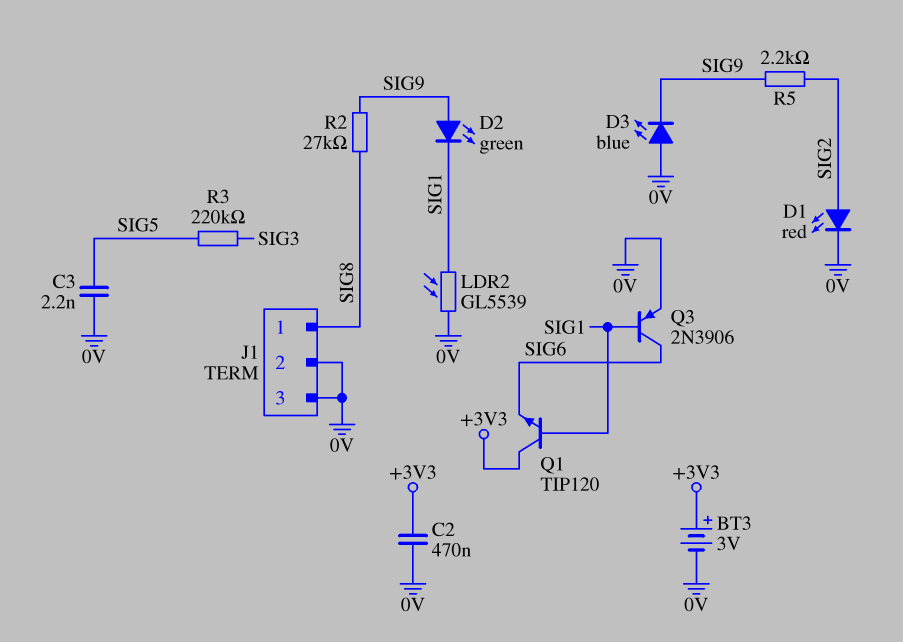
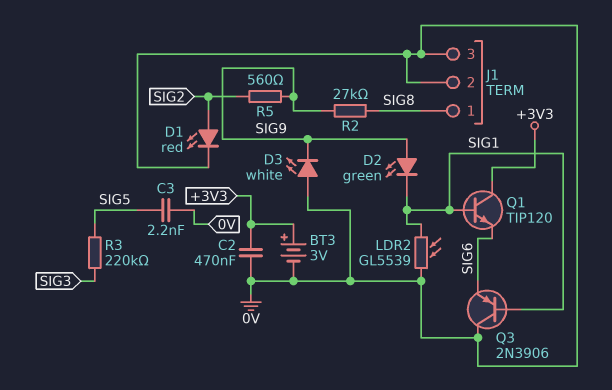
D3: LED blue (A 0V, K SIG9) -> LED white (A 0V, K SIG9)
Q3: PNP 2N3906 (B SIG1, C SIG6, E 0V) -> PNP 2N3906 (B SIG1, C 0V, E SIG6)
R5: 2.2k (SIG2, SIG9) -> 560 (SIG2, SIG9)

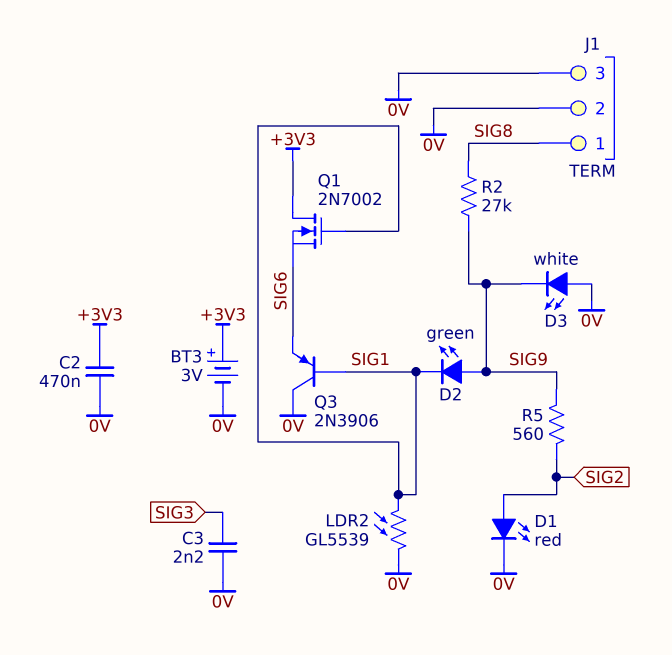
C3: 2.2nF (0V, SIG5) -> 2.2nF (0V, SIG3)
Q1: NPN TIP120 (B SIG1, C +3V3, E SIG6) -> NMOS 2N7002 (G SIG1, D +3V3, S SIG6)
R3: 220k (SIG3, SIG5) -> none

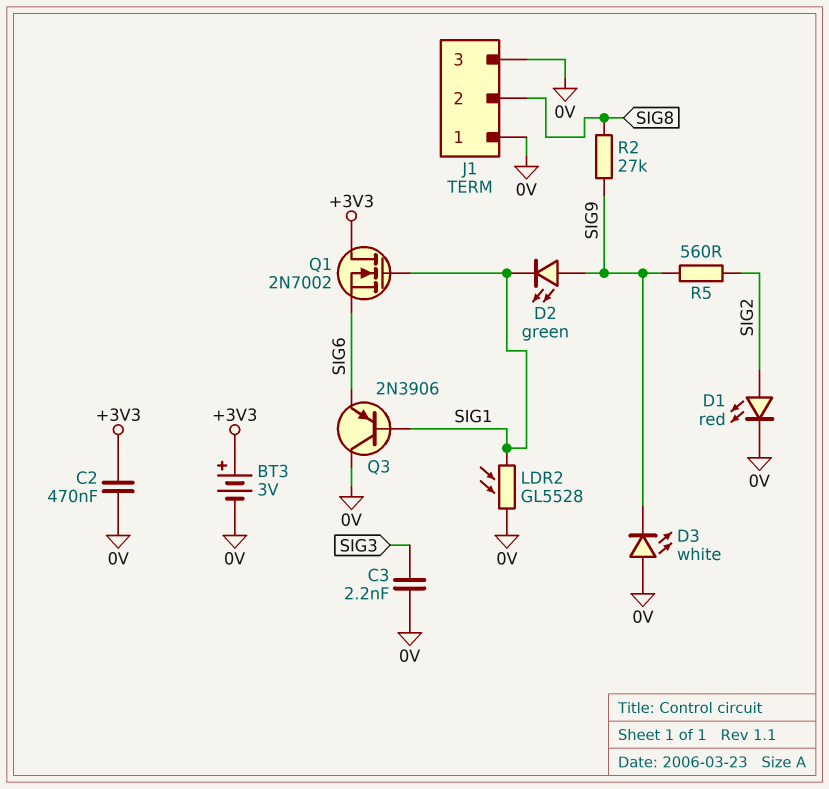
J1 pin 1: SIG8 -> 0V
J1 pin 2: 0V -> SIG8
LDR2: GL5539 (0V, SIG1) -> GL5528 (0V, SIG1)

